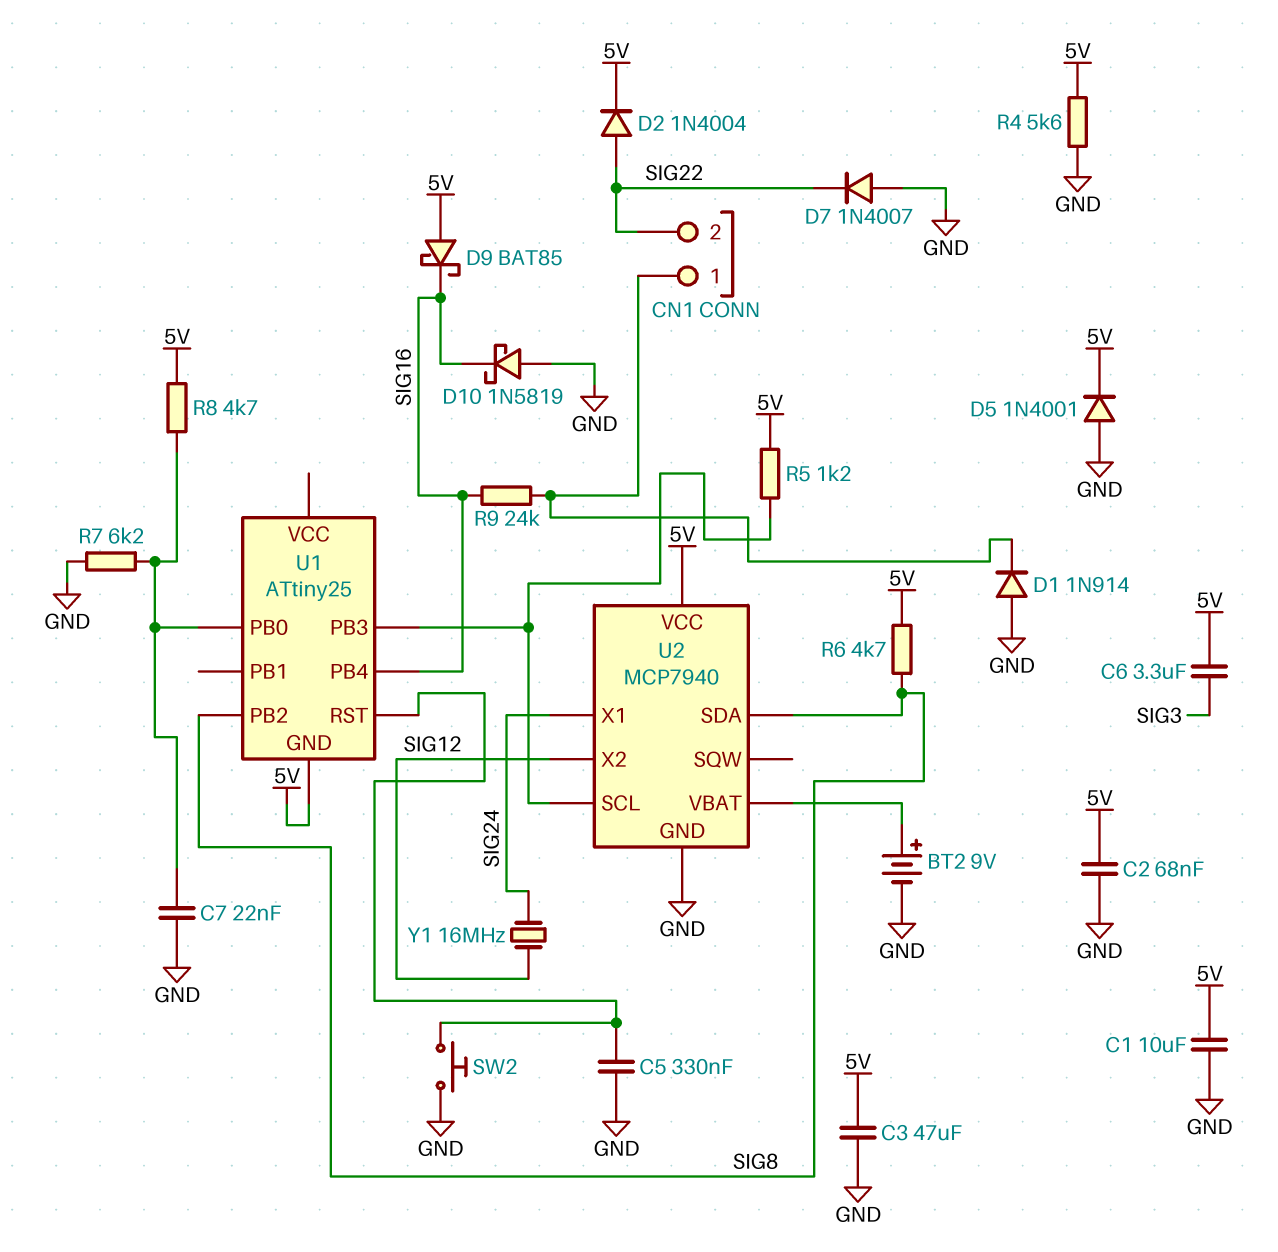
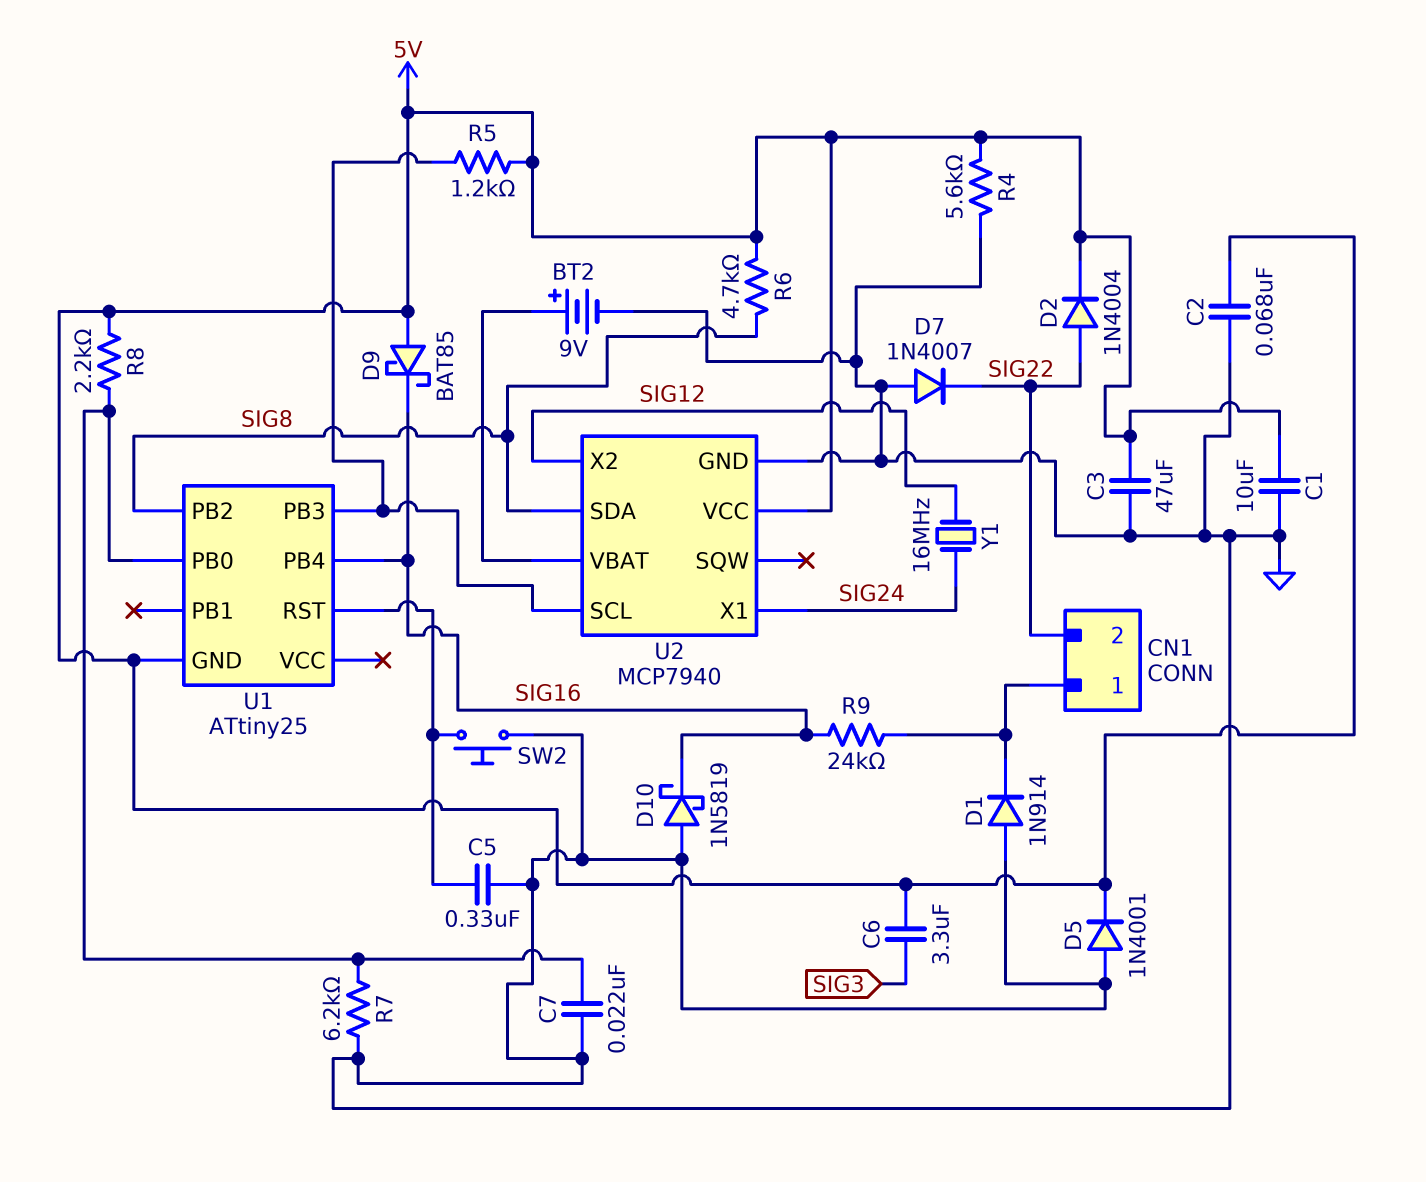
R8: 4.7k (5V, U1/PB0) -> 2.2k (5V, U1/PB0)

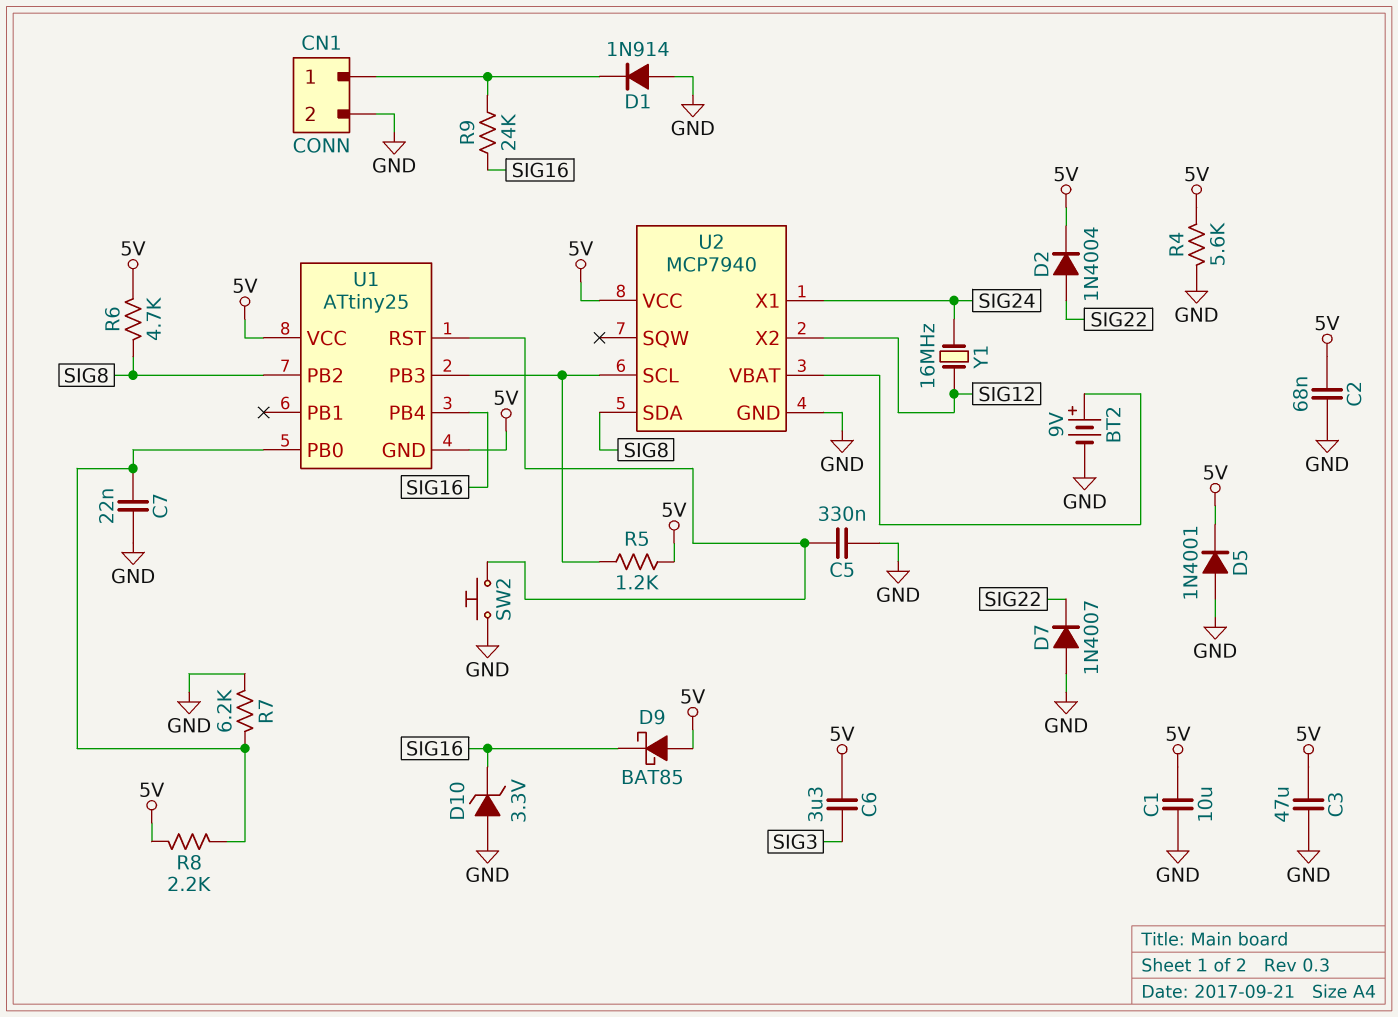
CN1 pin 2: SIG22 -> GND
D10: schottky 1N5819 (A GND, K SIG16) -> zener 3.3V (A GND, K SIG16)
U1 pin VCC: none -> 5V

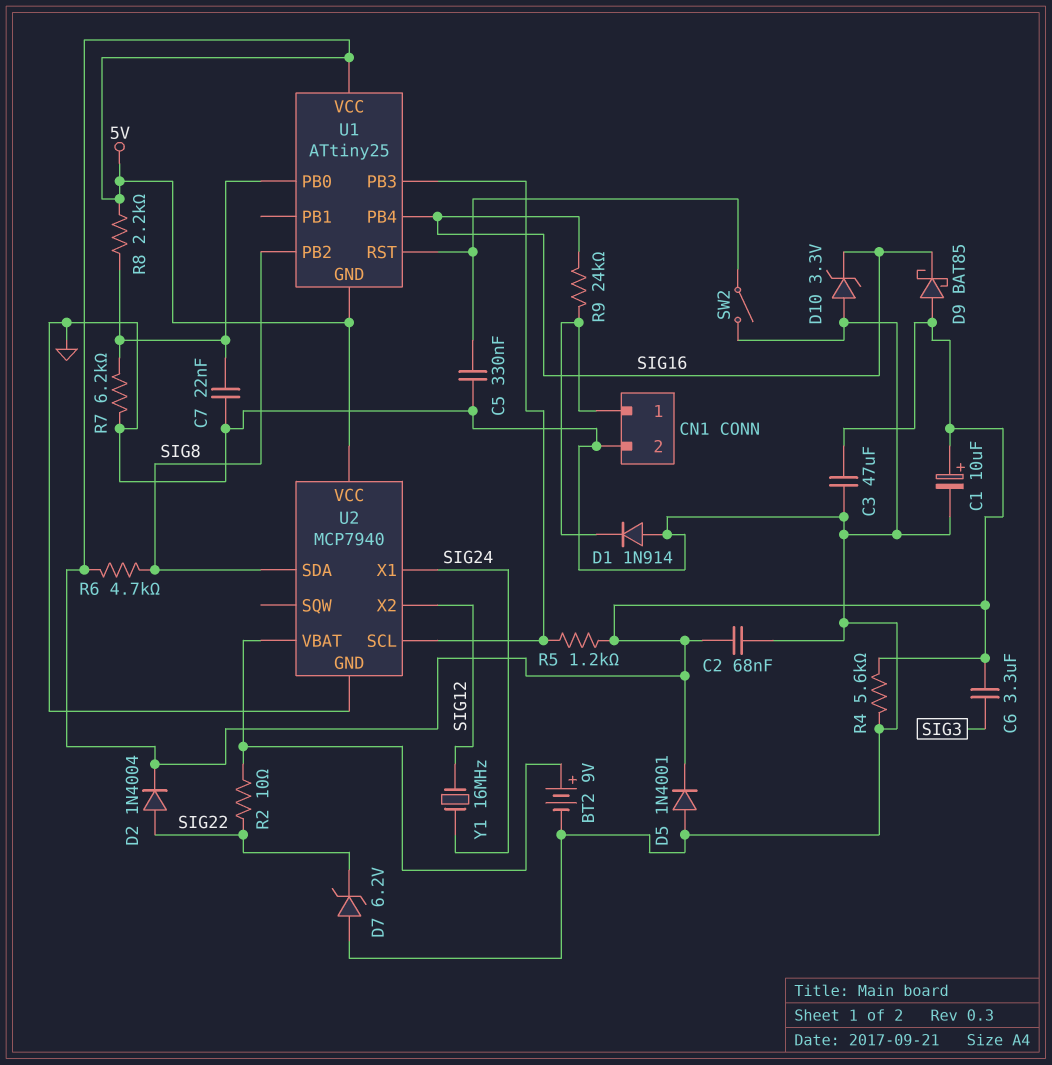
C1: 10uF (5V, GND) -> 10uF (plus 5V, minus GND)
D7: diode 1N4007 (A GND, K SIG22) -> zener 6.2V (A GND, K SIG22)
R2: none -> 10 (SIG22, U2/VBAT)
SW2: button (GND, U1/RST) -> switch (GND, U1/RST)

